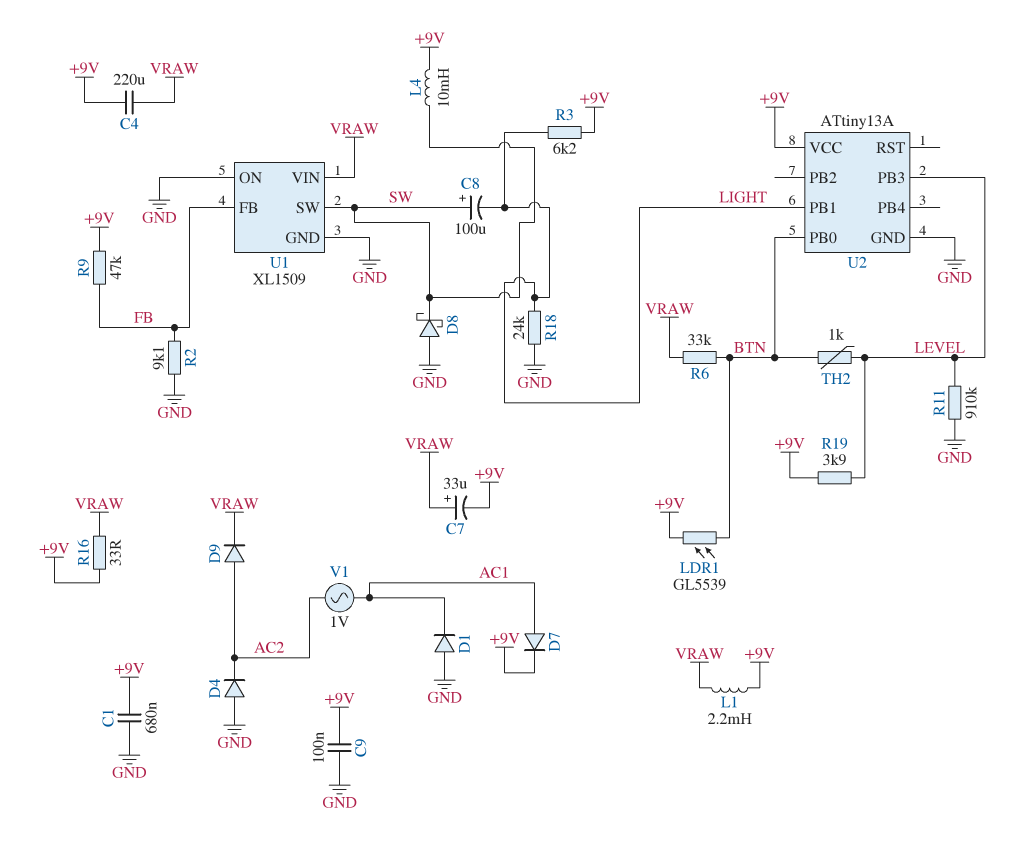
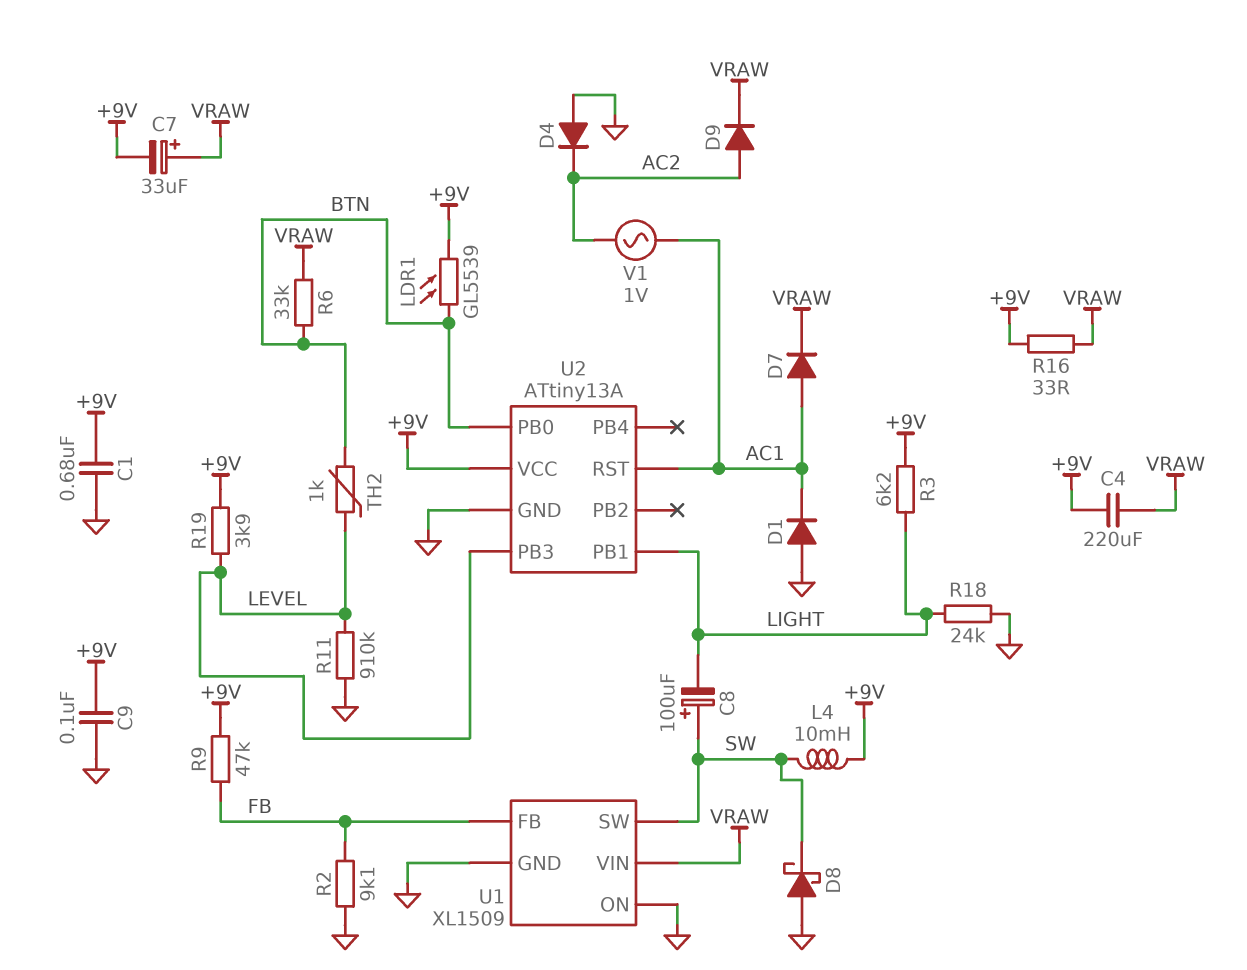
D7: diode (A AC1, K +9V) -> diode (A AC1, K VRAW)
L1: 2.2mH (+9V, VRAW) -> none
U2 pin RST: none -> AC1

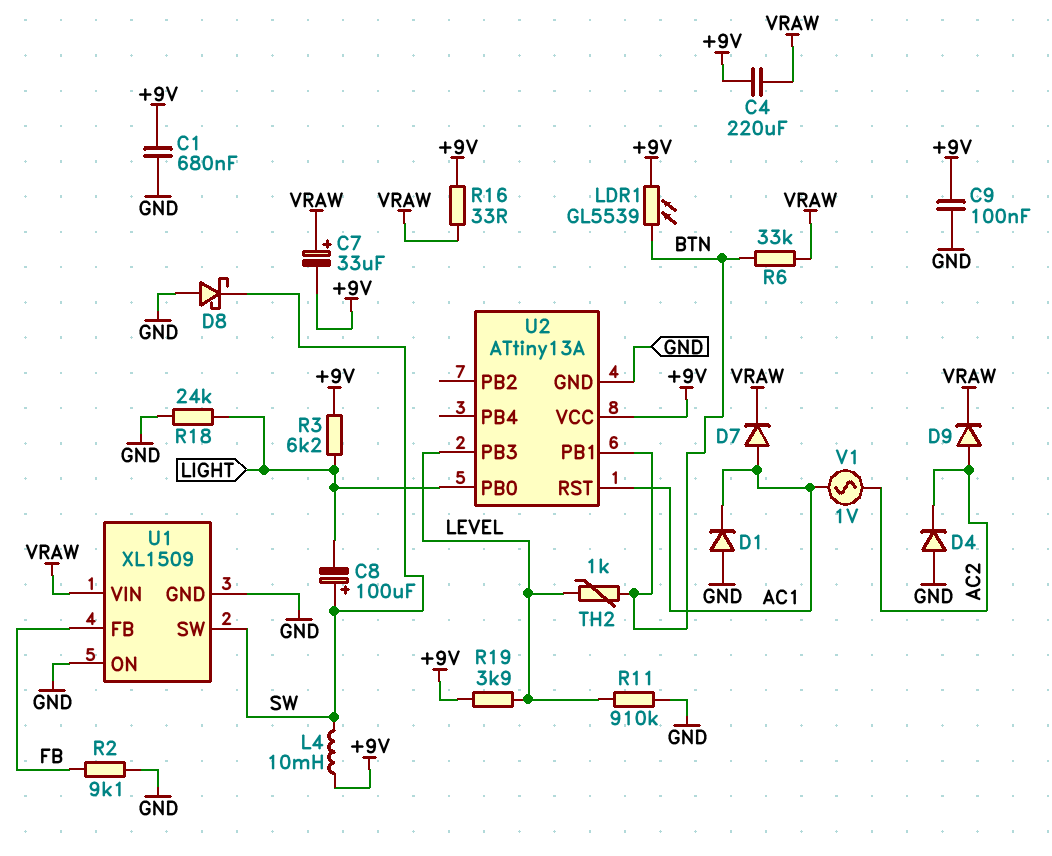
R9: 47k (+9V, FB) -> none
U2 pin PB0: BTN -> LIGHT
U2 pin PB1: LIGHT -> BTN

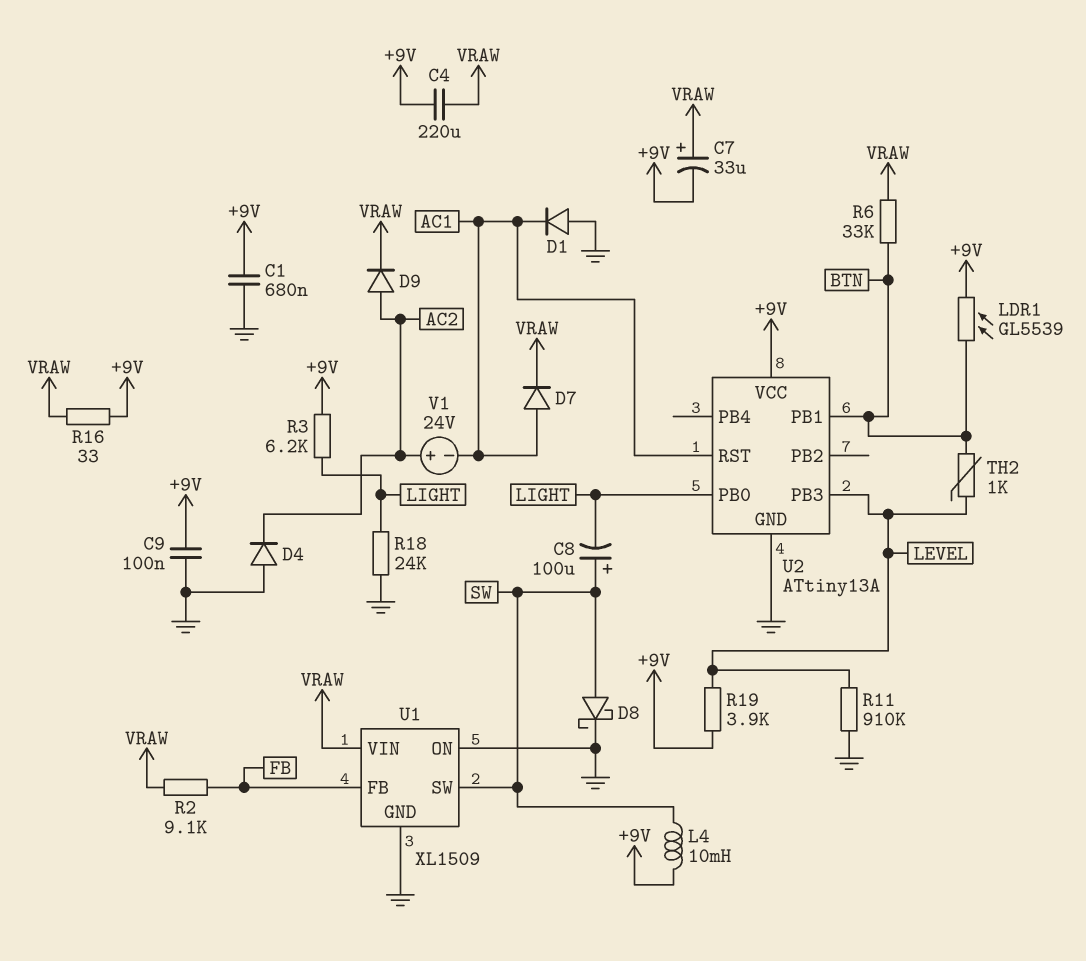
D8: schottky (A GND, K SW) -> schottky (A SW, K GND)
R2: 9.1k (FB, GND) -> 9.1k (FB, VRAW)
V1: AC 1V (AC1, AC2) -> 24V (plus AC2, minus AC1)

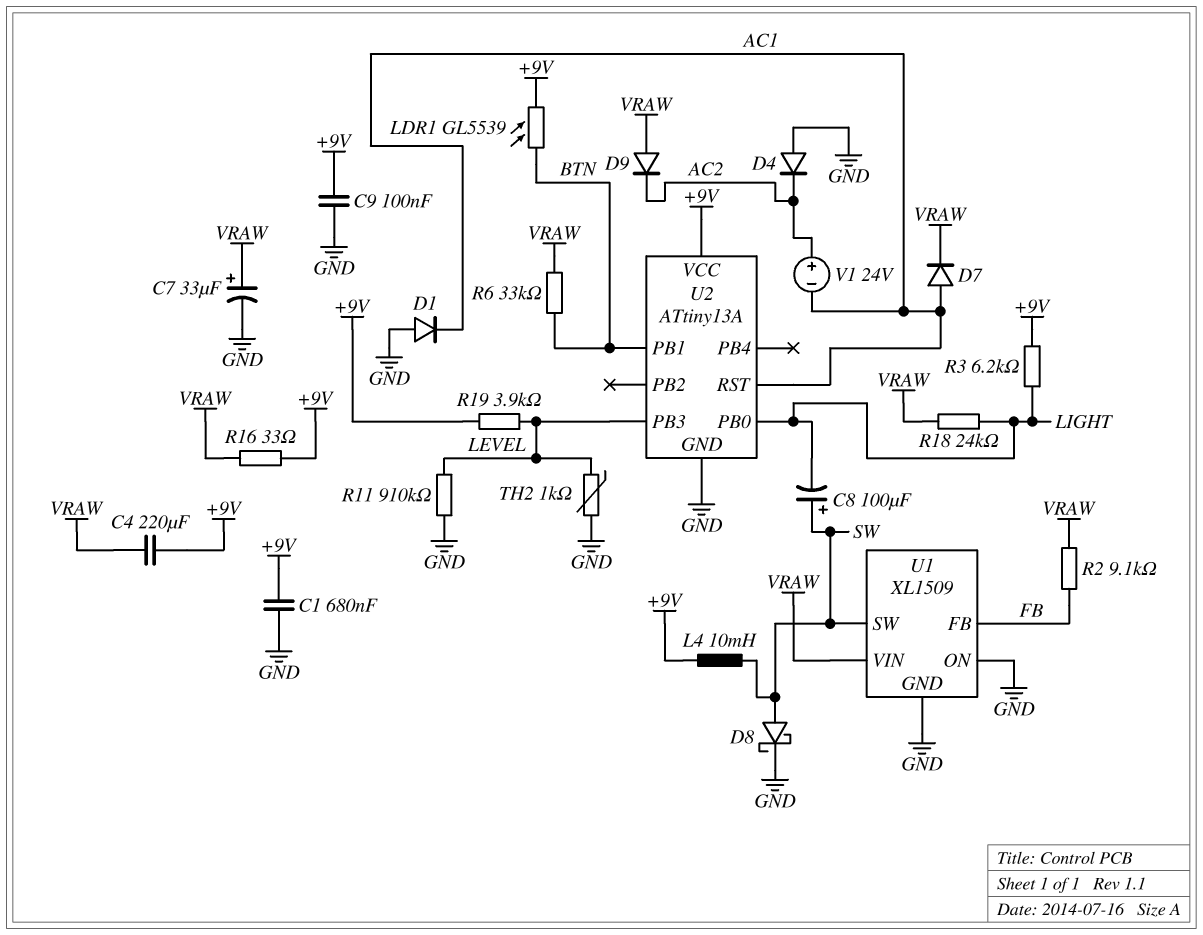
C7: 33uF (plus VRAW, minus +9V) -> 33uF (plus VRAW, minus GND)
D9: diode (A AC2, K VRAW) -> diode (A VRAW, K AC2)
R18: 24k (GND, LIGHT) -> 24k (LIGHT, VRAW)
TH2: 1k (BTN, LEVEL) -> 1k (GND, LEVEL)

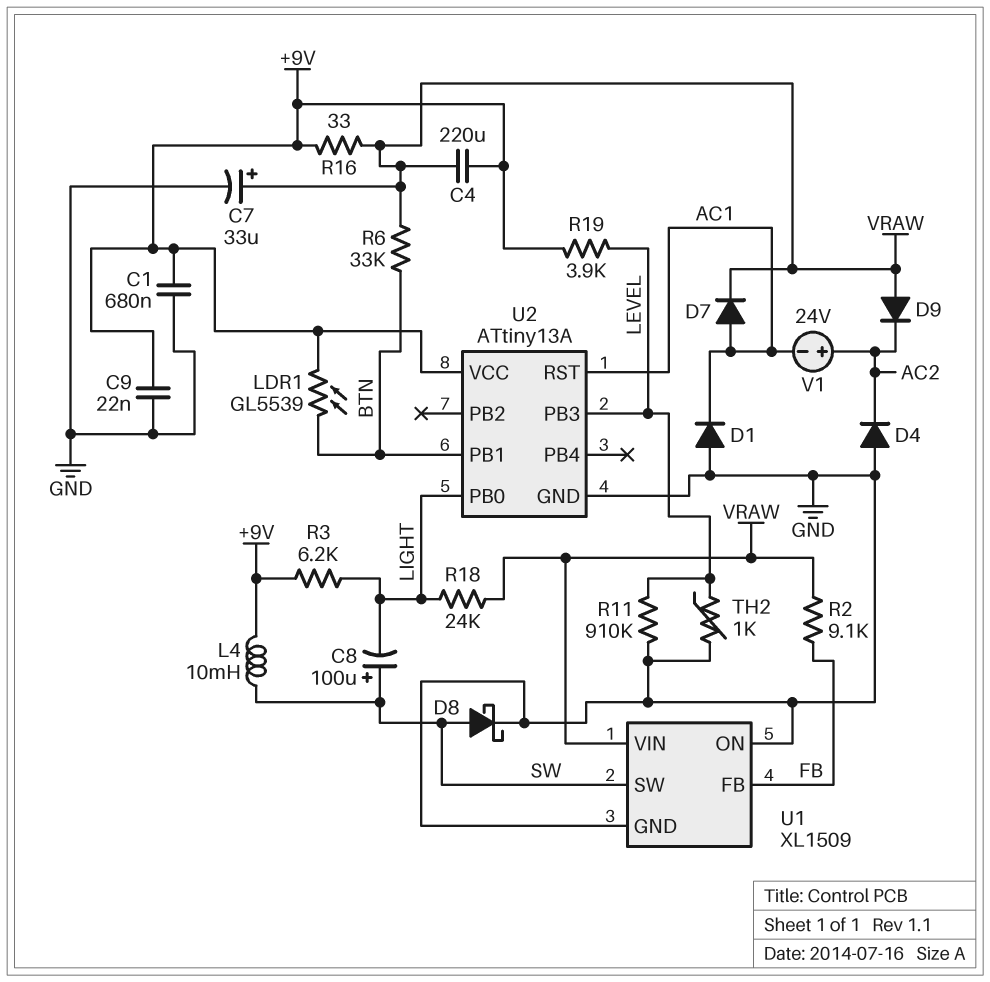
C9: 100nF (+9V, GND) -> 22nF (+9V, GND)

